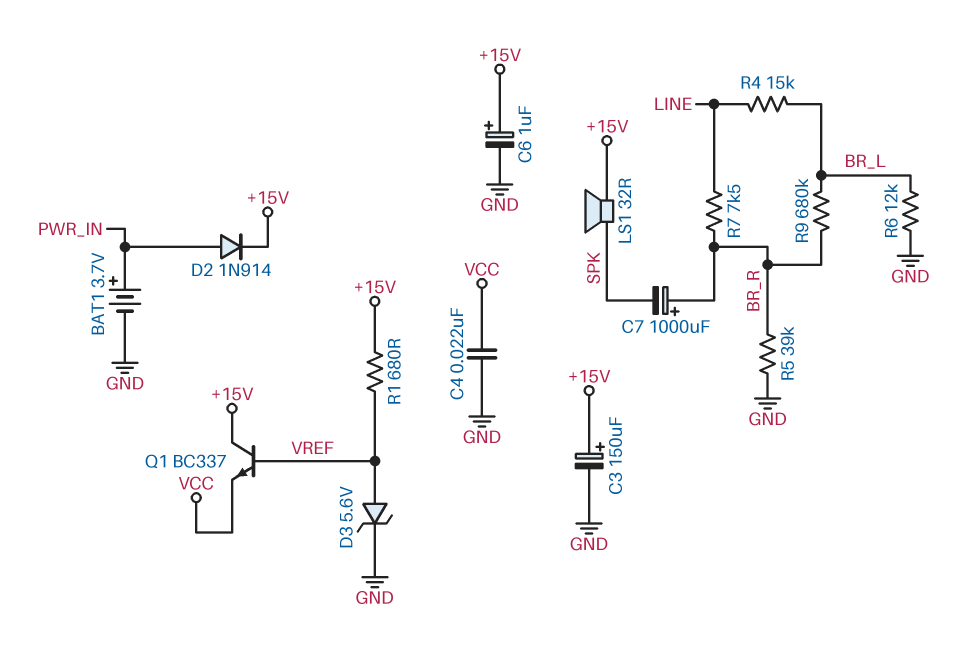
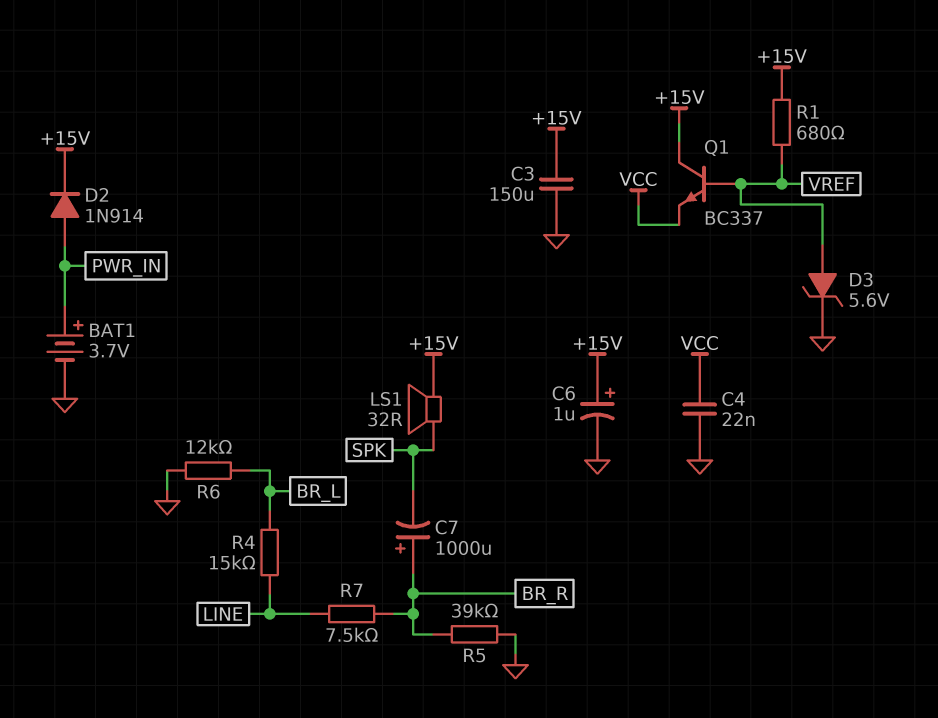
C3: 150uF (plus +15V, minus GND) -> 150uF (+15V, GND)
R9: 680k (BR_L, BR_R) -> none

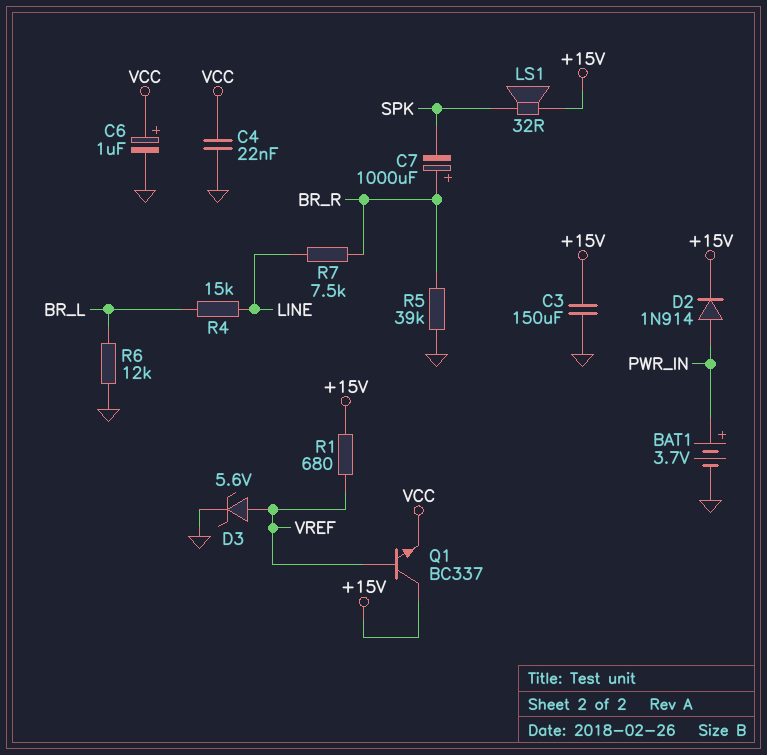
C6: 1uF (plus +15V, minus GND) -> 1uF (plus VCC, minus GND)

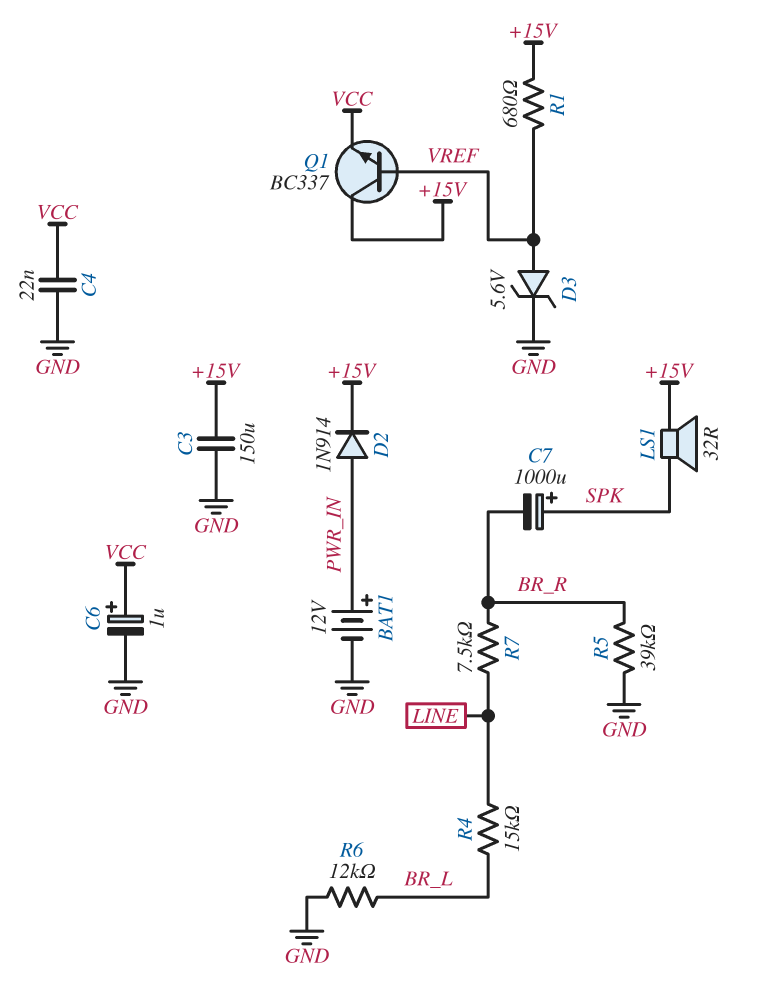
BAT1: 3.7V (plus PWR_IN, minus GND) -> 12V (plus PWR_IN, minus GND)
C7: 1000uF (plus BR_R, minus SPK) -> 1000uF (plus SPK, minus BR_R)

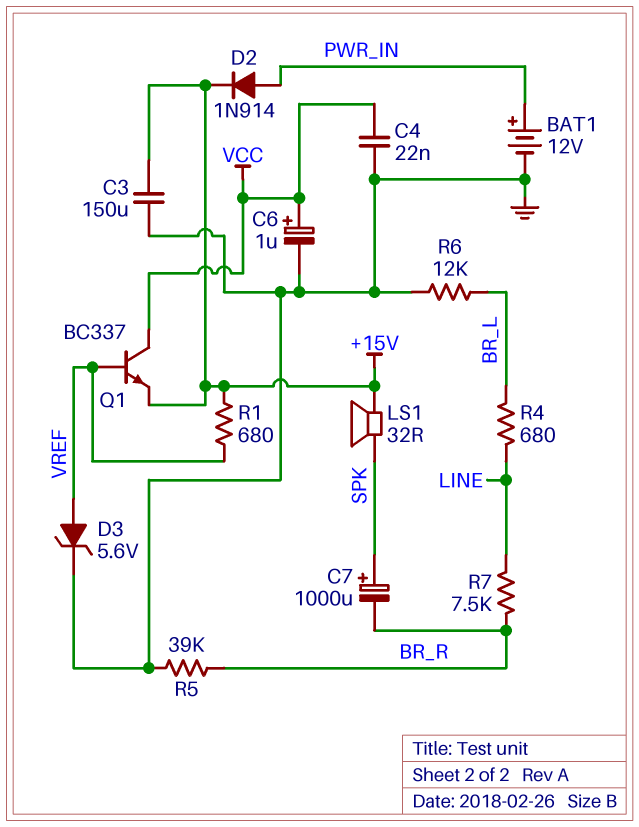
Q1: NPN BC337 (B VREF, C +15V, E VCC) -> NPN BC337 (B VREF, C VCC, E +15V)
R4: 15k (BR_L, LINE) -> 680 (BR_L, LINE)

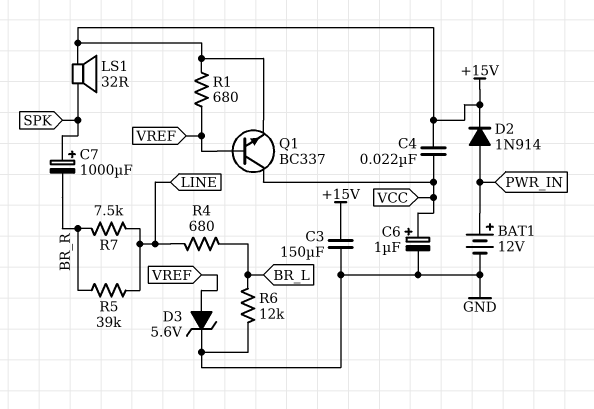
C4: 22nF (GND, VCC) -> 22nF (+15V, VCC)
R5: 39k (BR_R, GND) -> 39k (BR_R, LINE)

